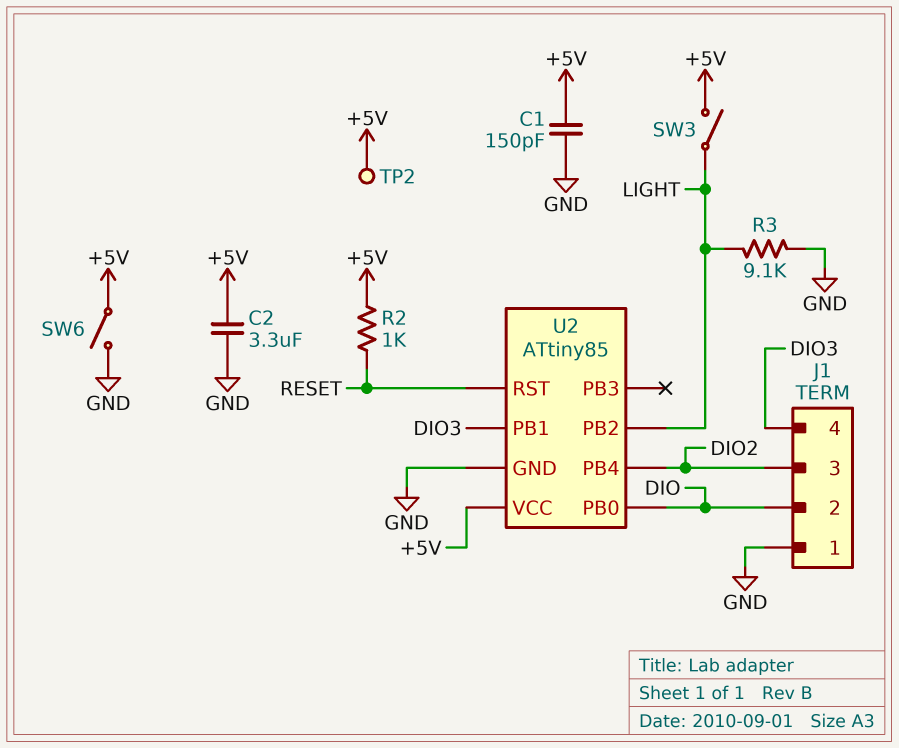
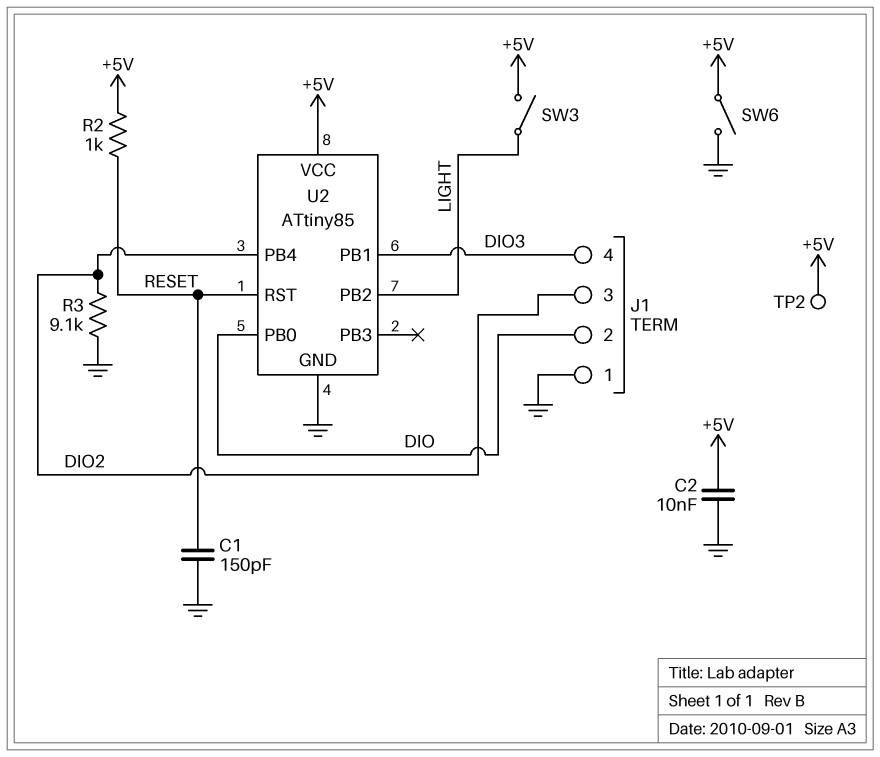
C1: 150pF (+5V, GND) -> 150pF (GND, RESET)
C2: 3.3uF (+5V, GND) -> 10nF (+5V, GND)
R3: 9.1k (GND, LIGHT) -> 9.1k (DIO2, GND)

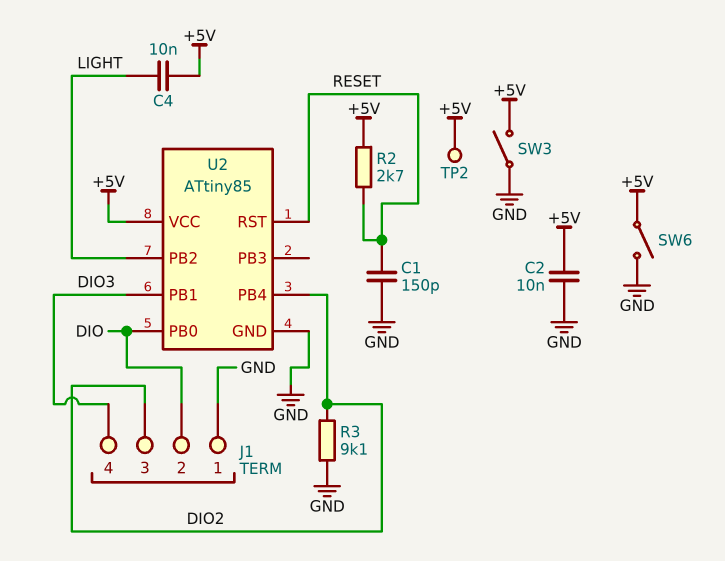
C4: none -> 10nF (+5V, LIGHT)
R2: 1k (+5V, RESET) -> 2.7k (+5V, RESET)
SW3: switch (+5V, LIGHT) -> switch (+5V, GND)

